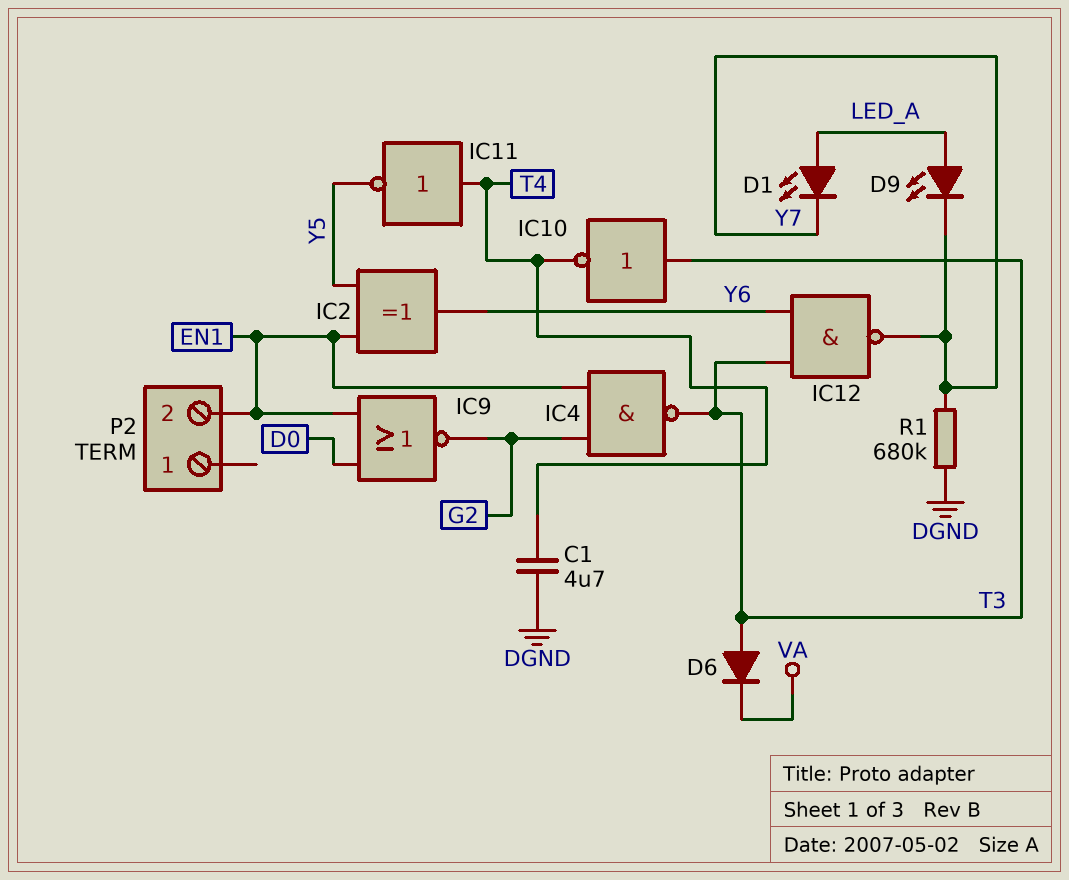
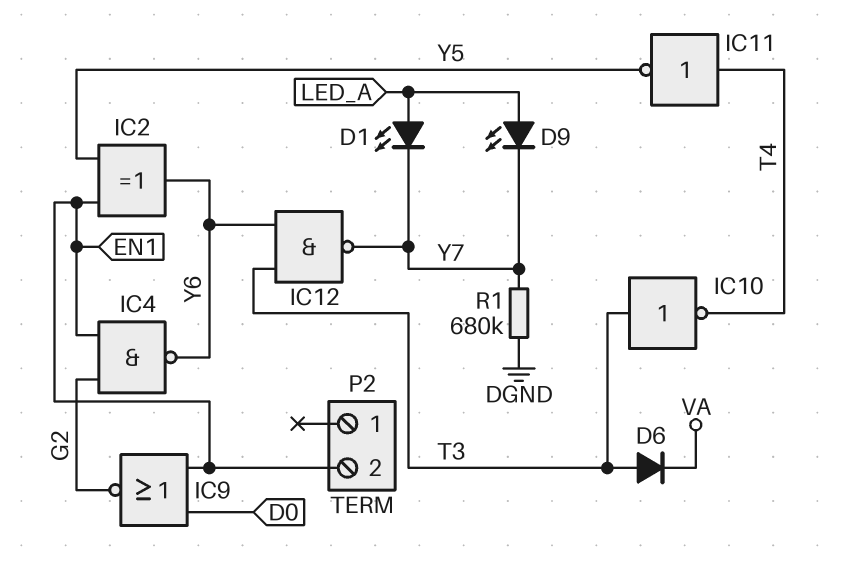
C1: 4.7uF (DGND, T4) -> none
IC4: NAND (in EN1, in G2, out T3) -> NAND (in EN1, in G2, out Y6)

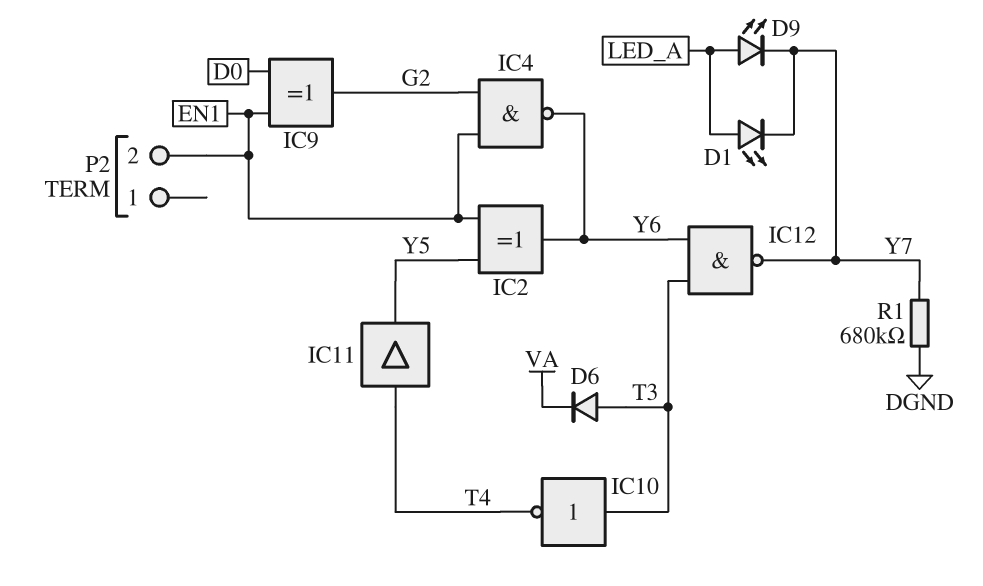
IC9: NOR (in D0, in EN1, out G2) -> XOR (in D0, in EN1, out G2)
IC11: NOT (in T4, out Y5) -> buffer (in T4, out Y5)

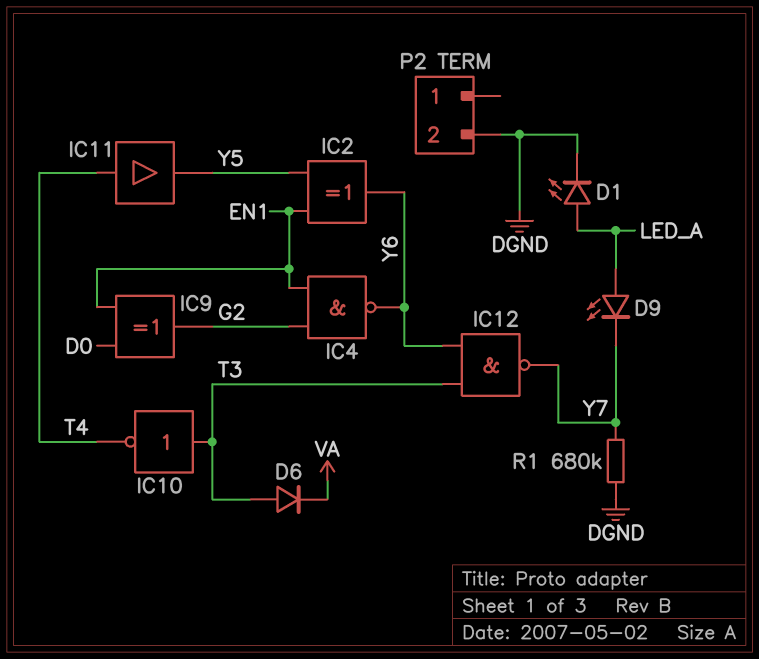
D1: LED (A LED_A, K Y7) -> LED (A LED_A, K DGND)
P2 pin 2: EN1 -> DGND

